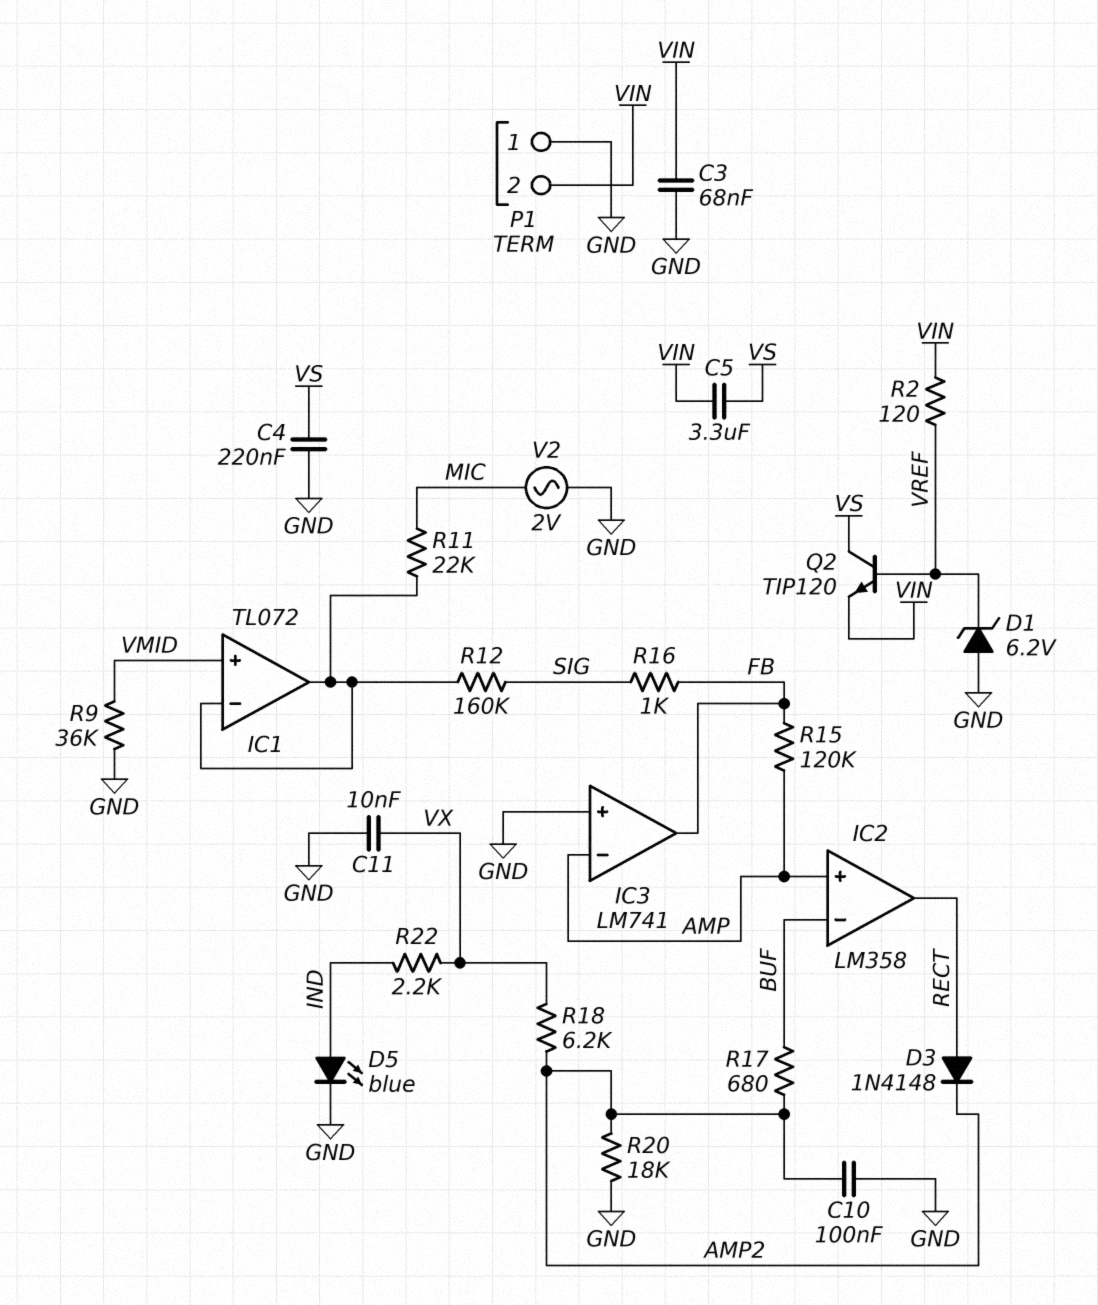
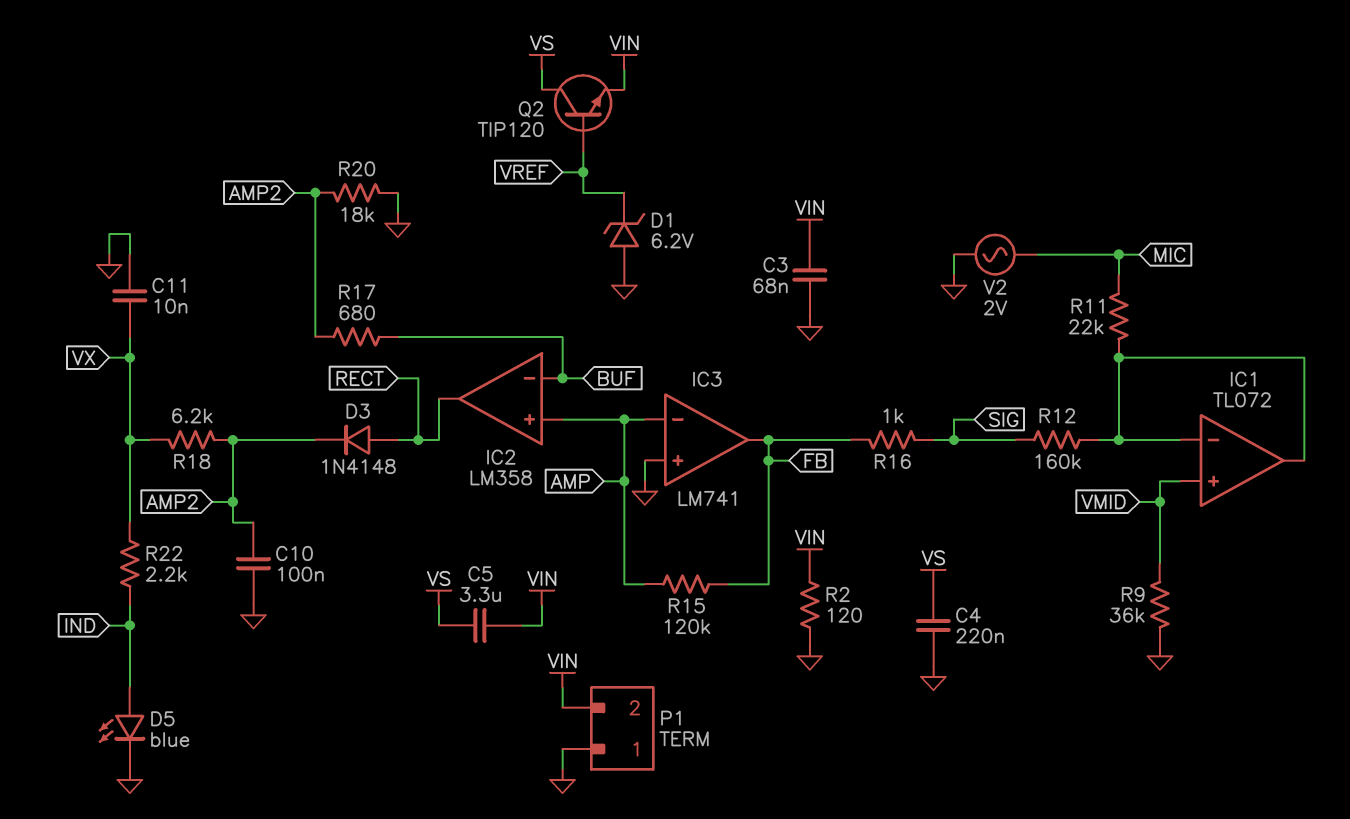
R2: 120 (VIN, VREF) -> 120 (GND, VIN)

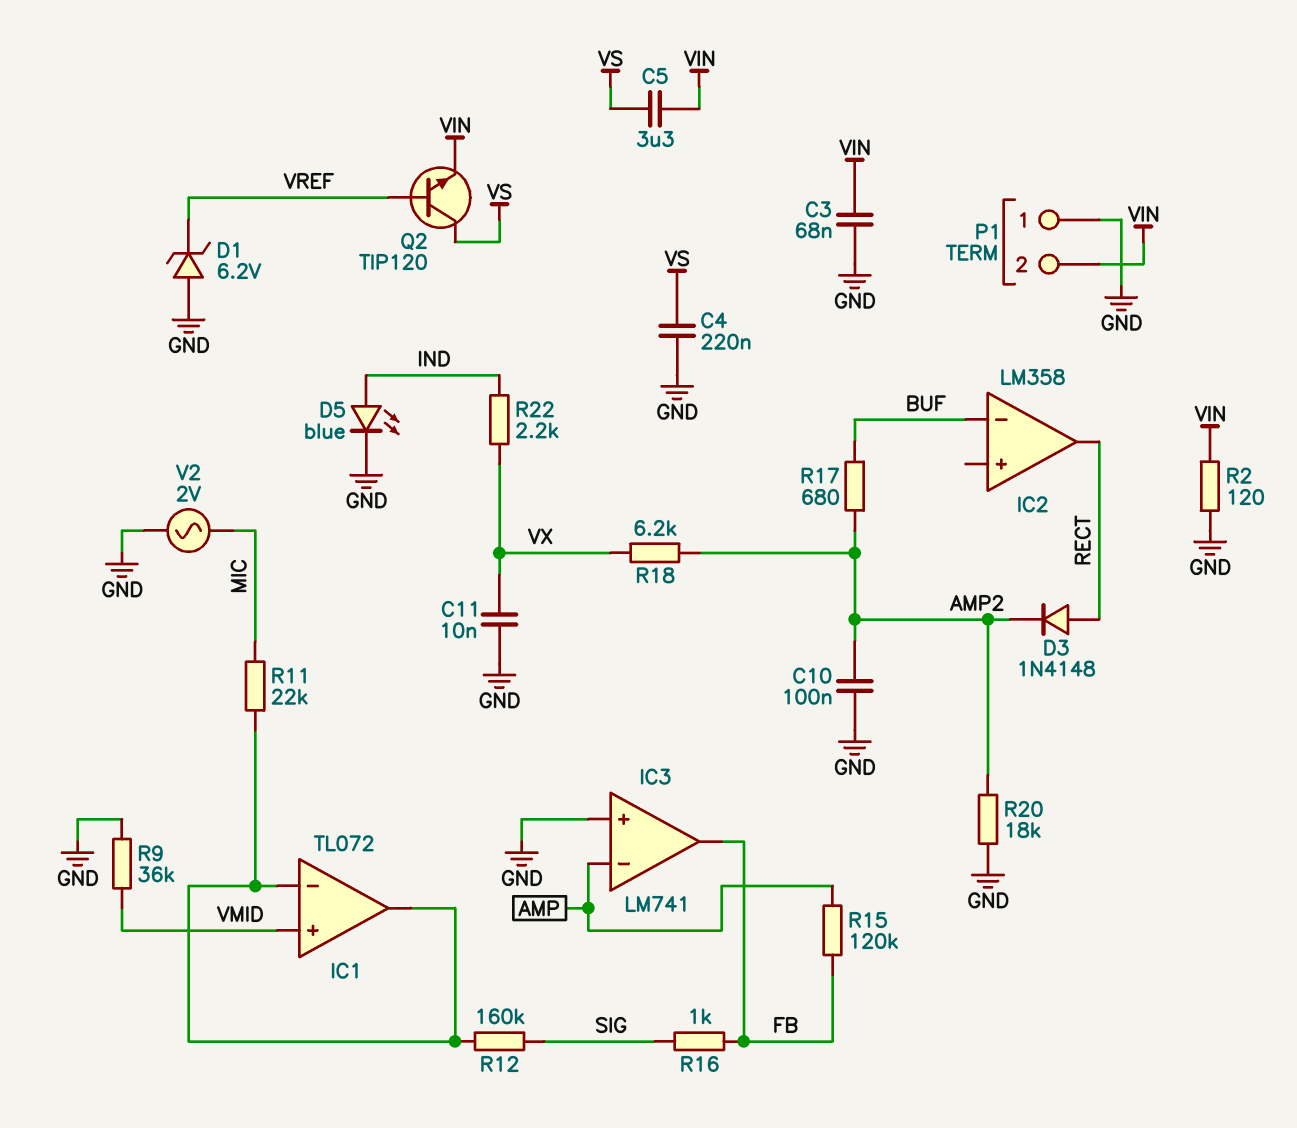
IC2 pin in+: AMP -> none

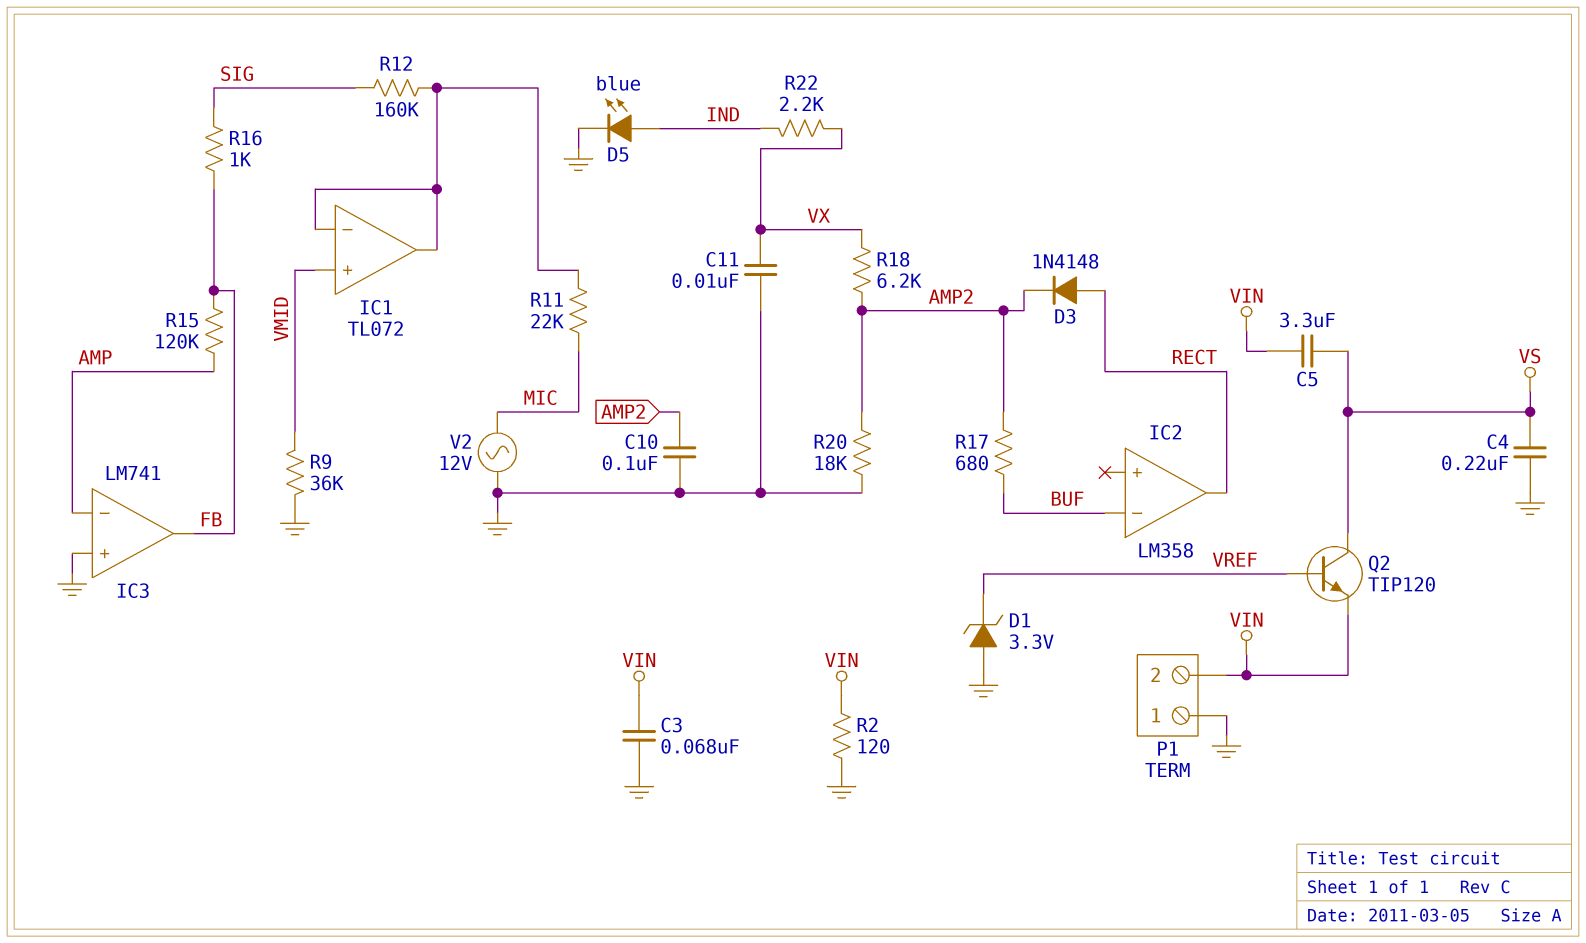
D1: zener 6.2V (A GND, K VREF) -> zener 3.3V (A GND, K VREF)
V2: AC 2V (GND, MIC) -> AC 12V (GND, MIC)

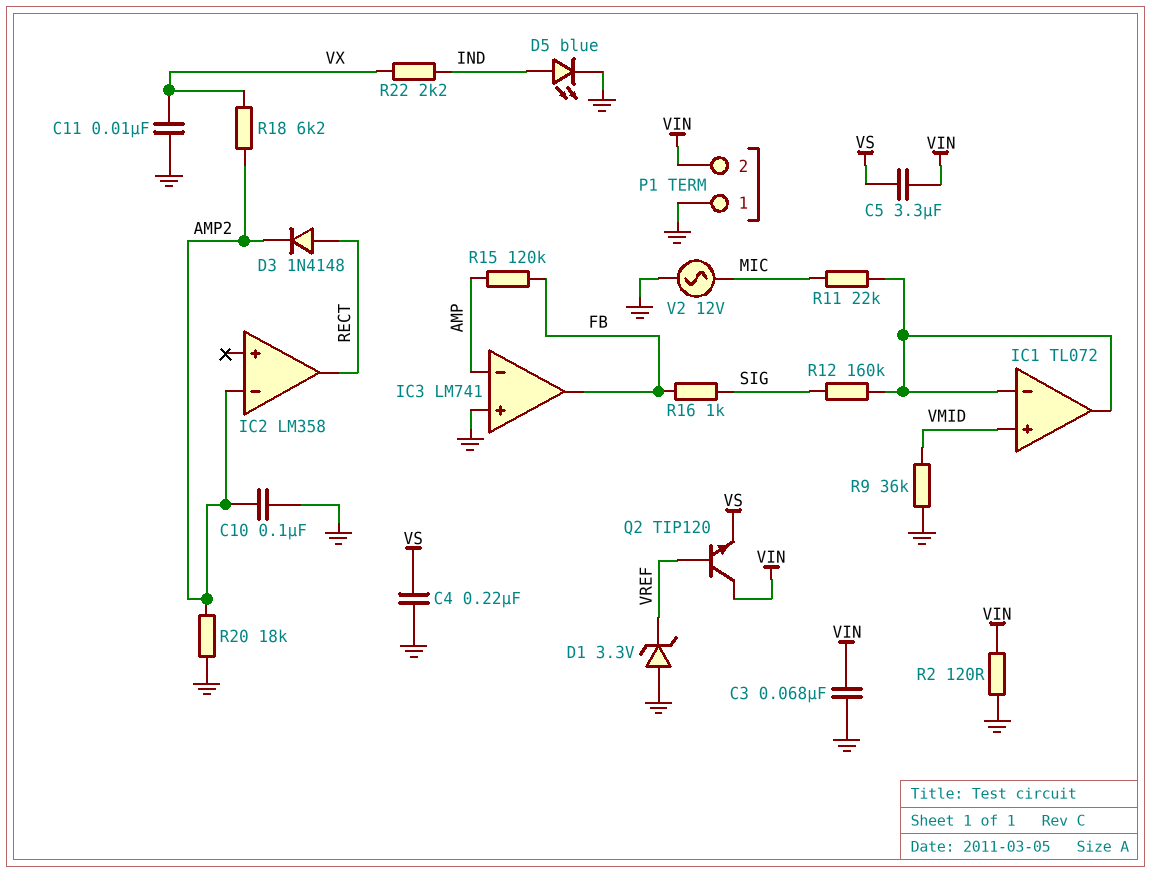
IC2 pin in-: BUF -> AMP2
Q2: NPN TIP120 (B VREF, C VS, E VIN) -> NPN TIP120 (B VREF, C VIN, E VS)
R17: 680 (AMP2, BUF) -> none

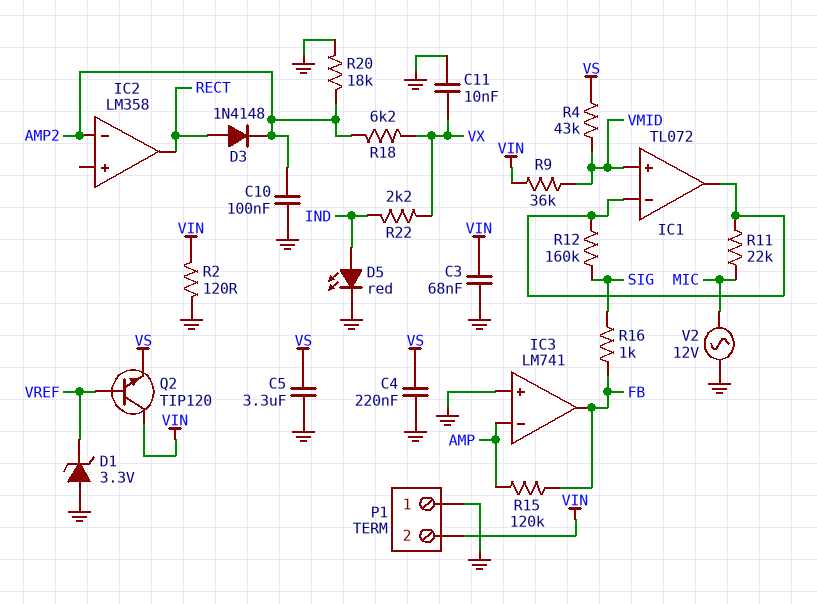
C5: 3.3uF (VIN, VS) -> 3.3uF (GND, VS)
D5: LED blue (A IND, K GND) -> LED red (A IND, K GND)
R4: none -> 43k (VMID, VS)
R9: 36k (GND, VMID) -> 36k (VIN, VMID)

